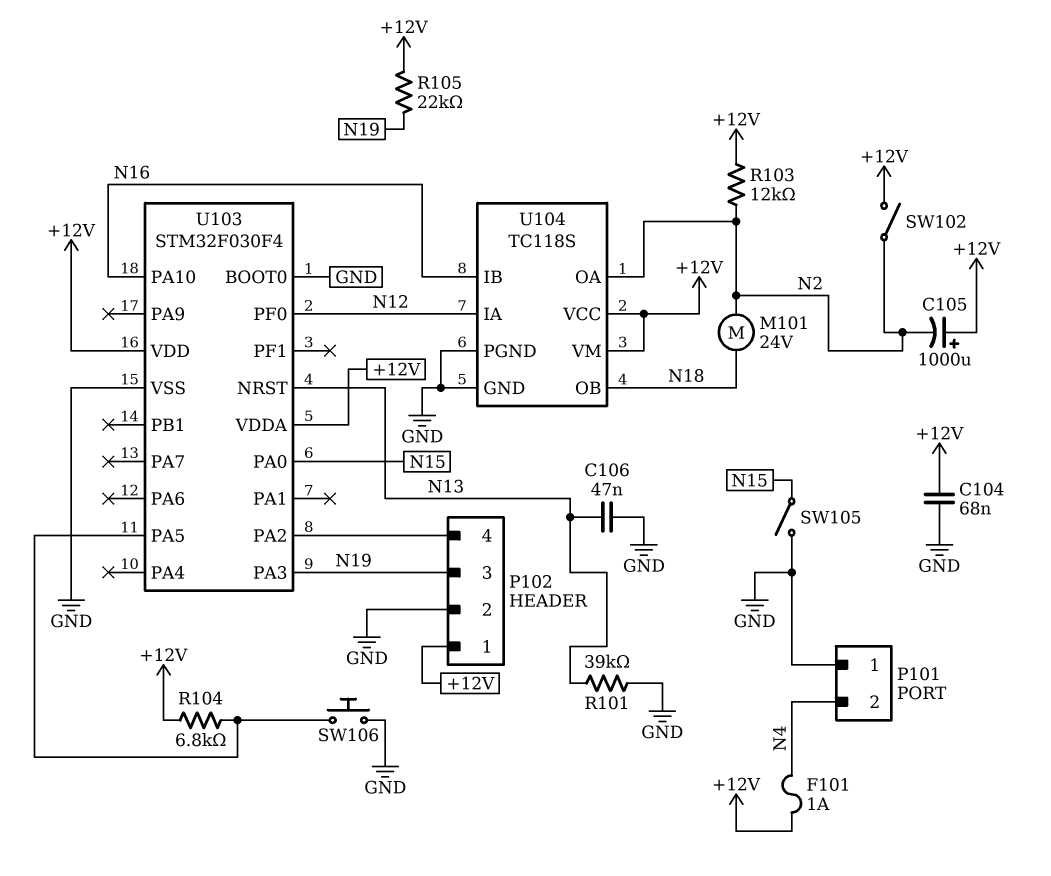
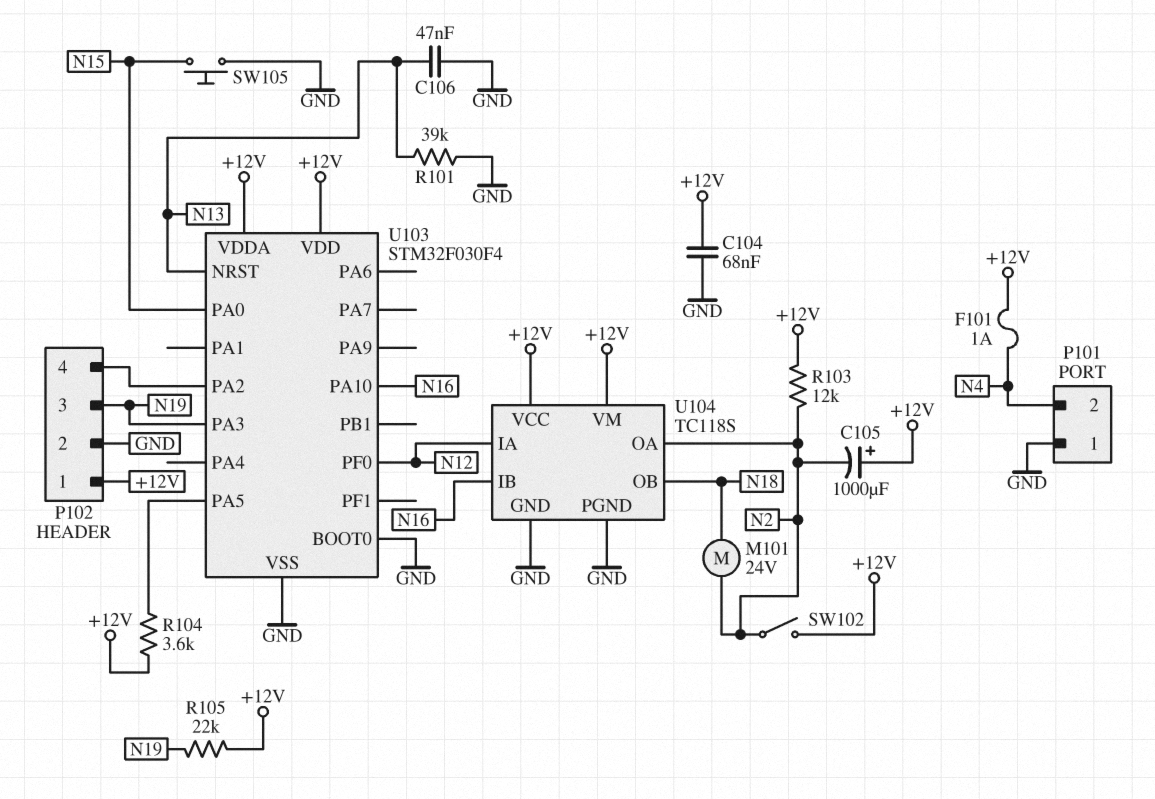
R104: 6.8k (+12V, U103/PA5) -> 3.6k (+12V, U103/PA5)
SW105: switch (GND, N15) -> button (GND, N15)
SW106: button (GND, U103/PA5) -> none

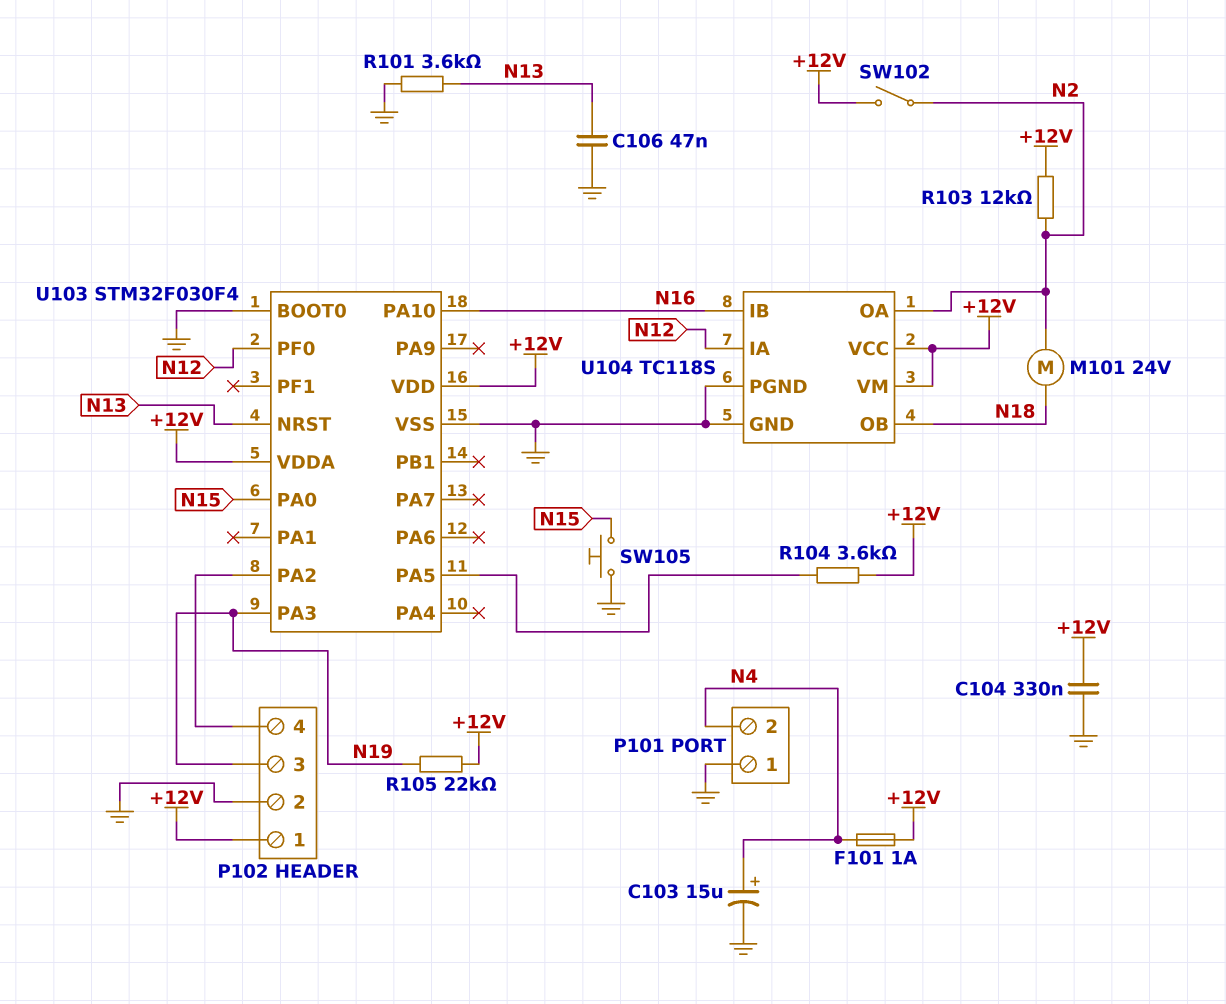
C103: none -> 15uF (plus N4, minus GND)
C104: 68nF (+12V, GND) -> 330nF (+12V, GND)
C105: 1000uF (plus +12V, minus N2) -> none
R101: 39k (GND, N13) -> 3.6k (GND, N13)

